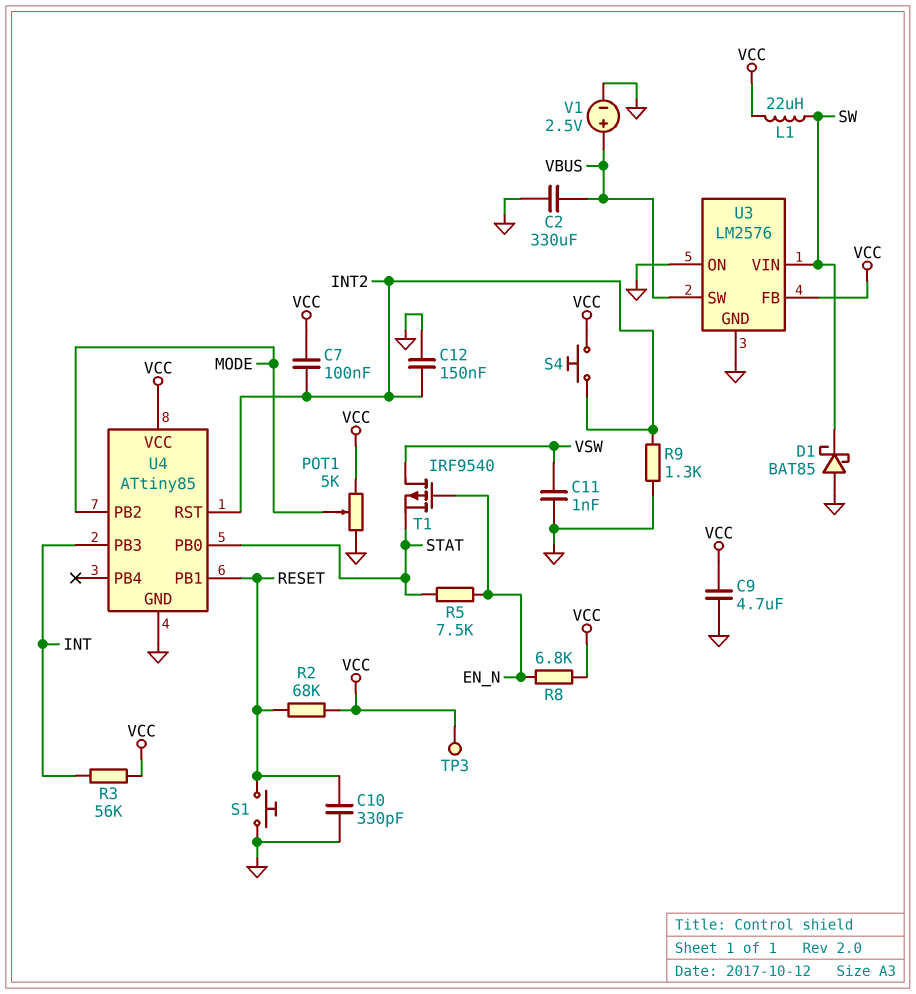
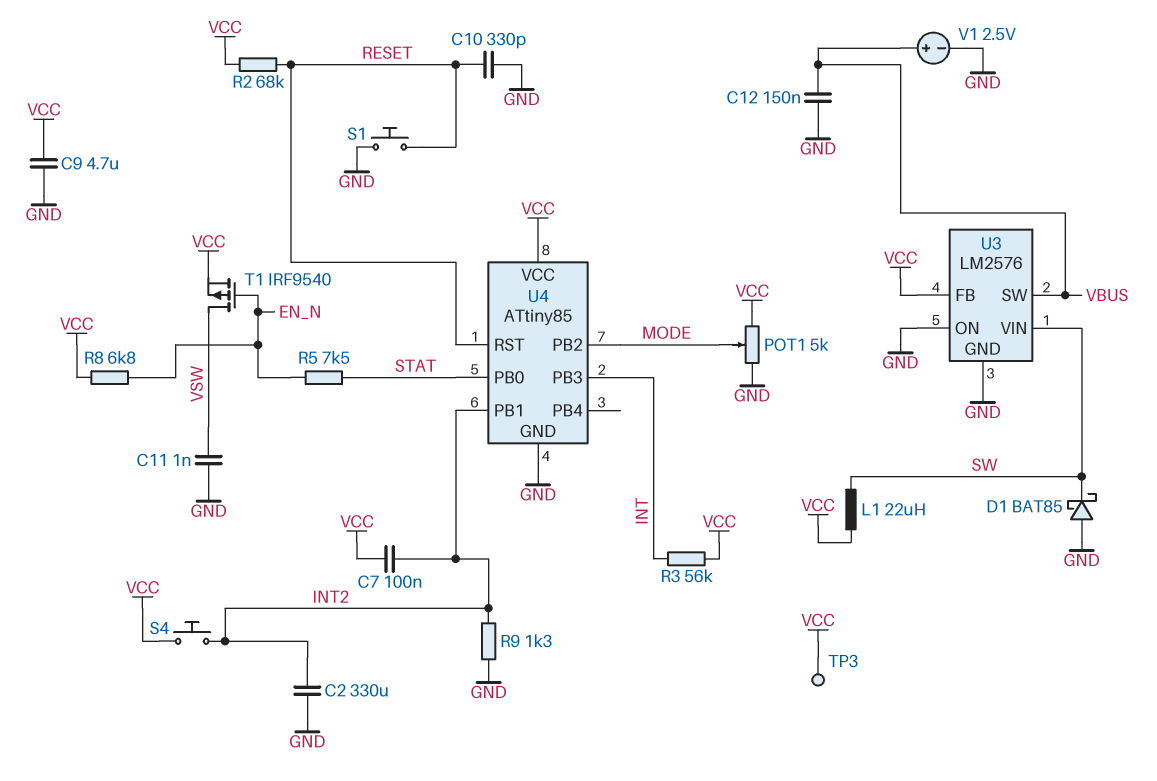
C2: 330uF (GND, VBUS) -> 330uF (GND, INT2)
C12: 150nF (GND, INT2) -> 150nF (GND, VBUS)
T1: PMOS IRF9540 (G EN_N, D VSW, S STAT) -> PMOS IRF9540 (G EN_N, D VSW, S VCC)
U4 pin PB1: RESET -> INT2
U4 pin RST: INT2 -> RESET

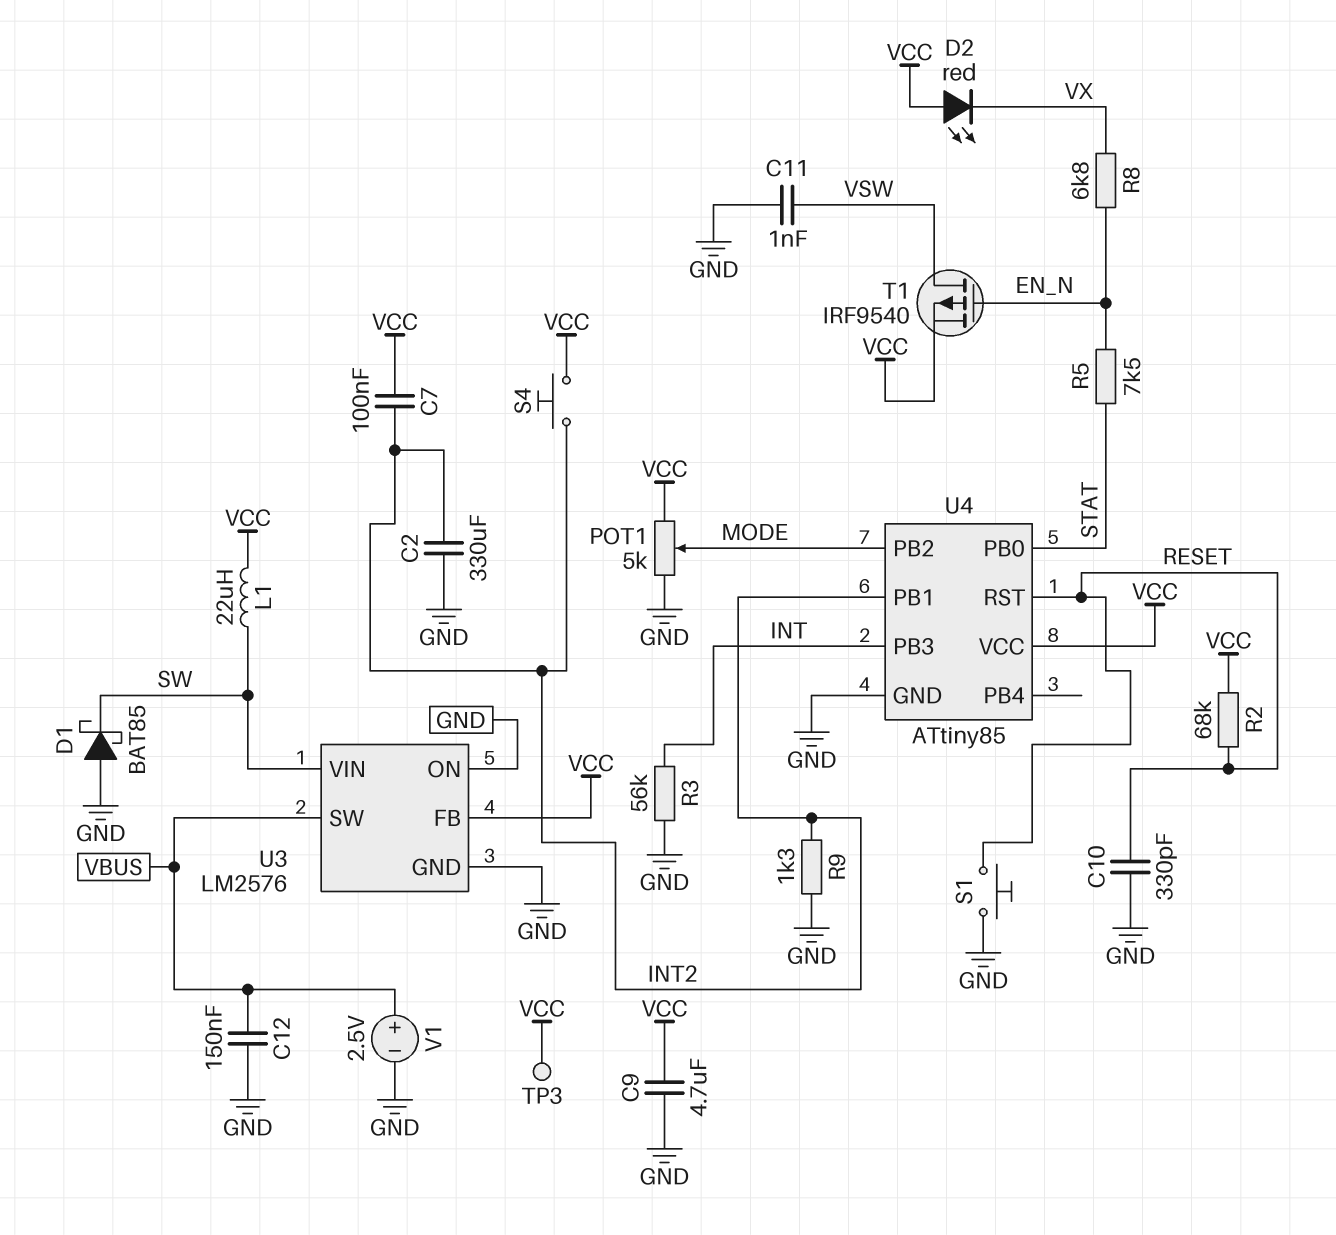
D2: none -> LED red (A VCC, K VX)
R3: 56k (INT, VCC) -> 56k (GND, INT)
R8: 6.8k (EN_N, VCC) -> 6.8k (EN_N, VX)

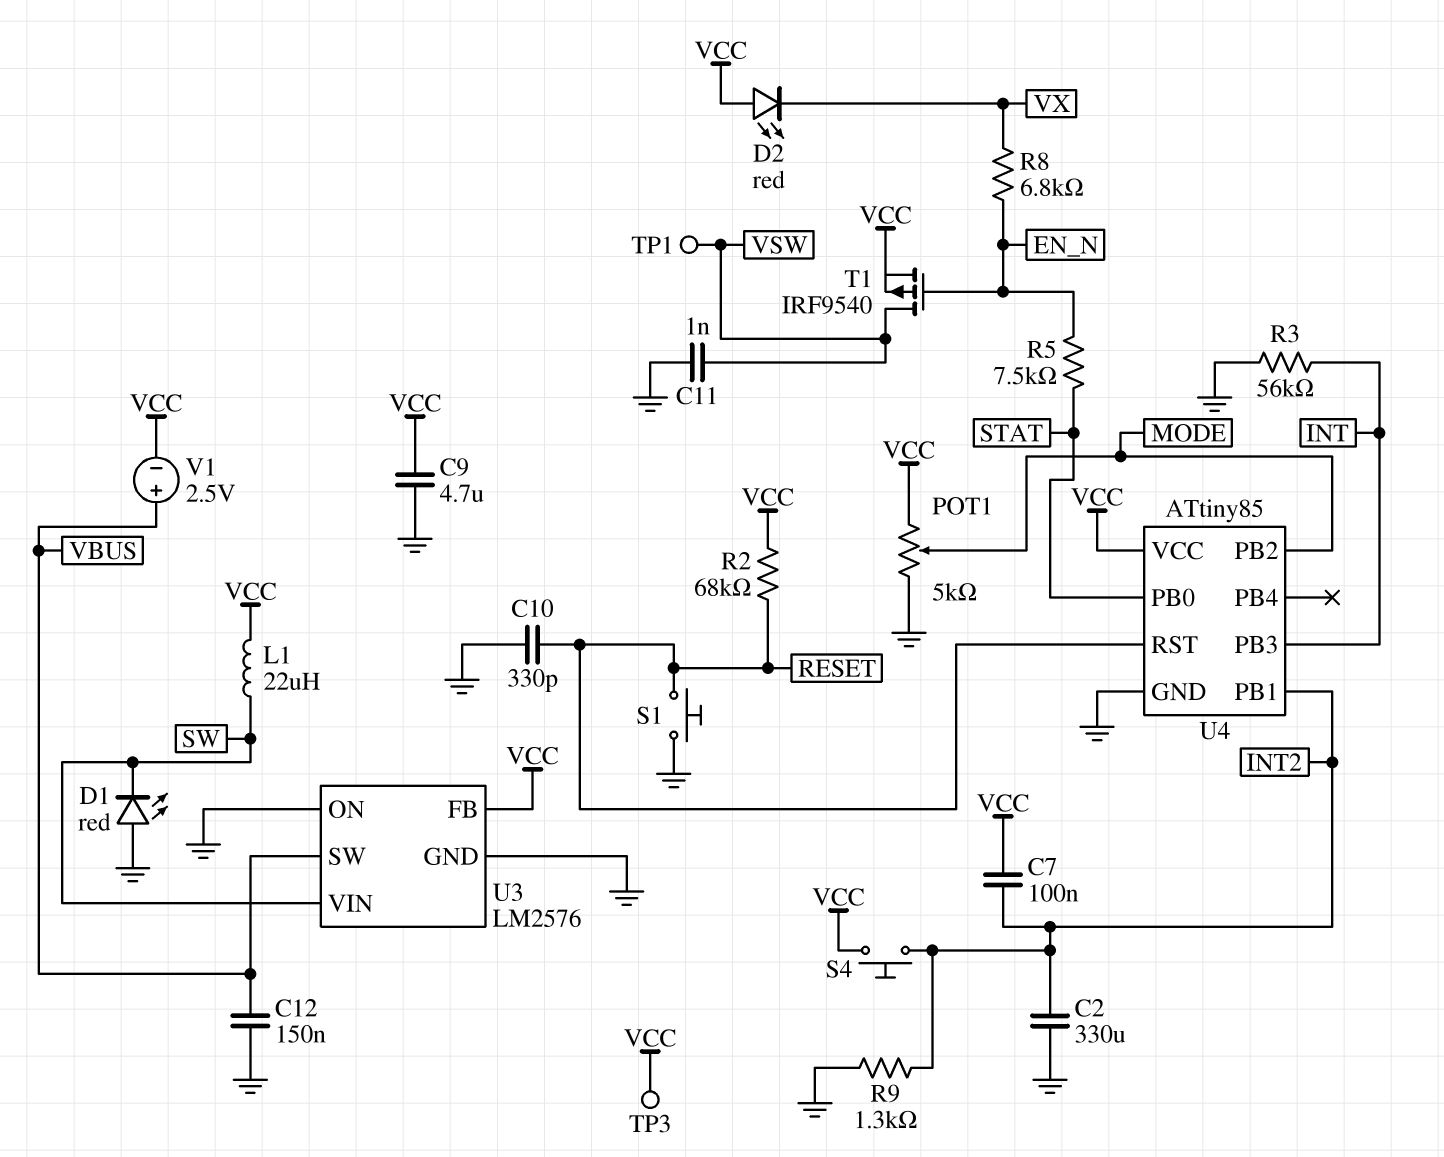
D1: schottky BAT85 (A GND, K SW) -> LED red (A GND, K SW)
TP1: none -> test point (VSW)
V1: 2.5V (plus VBUS, minus GND) -> 2.5V (plus VBUS, minus VCC)

